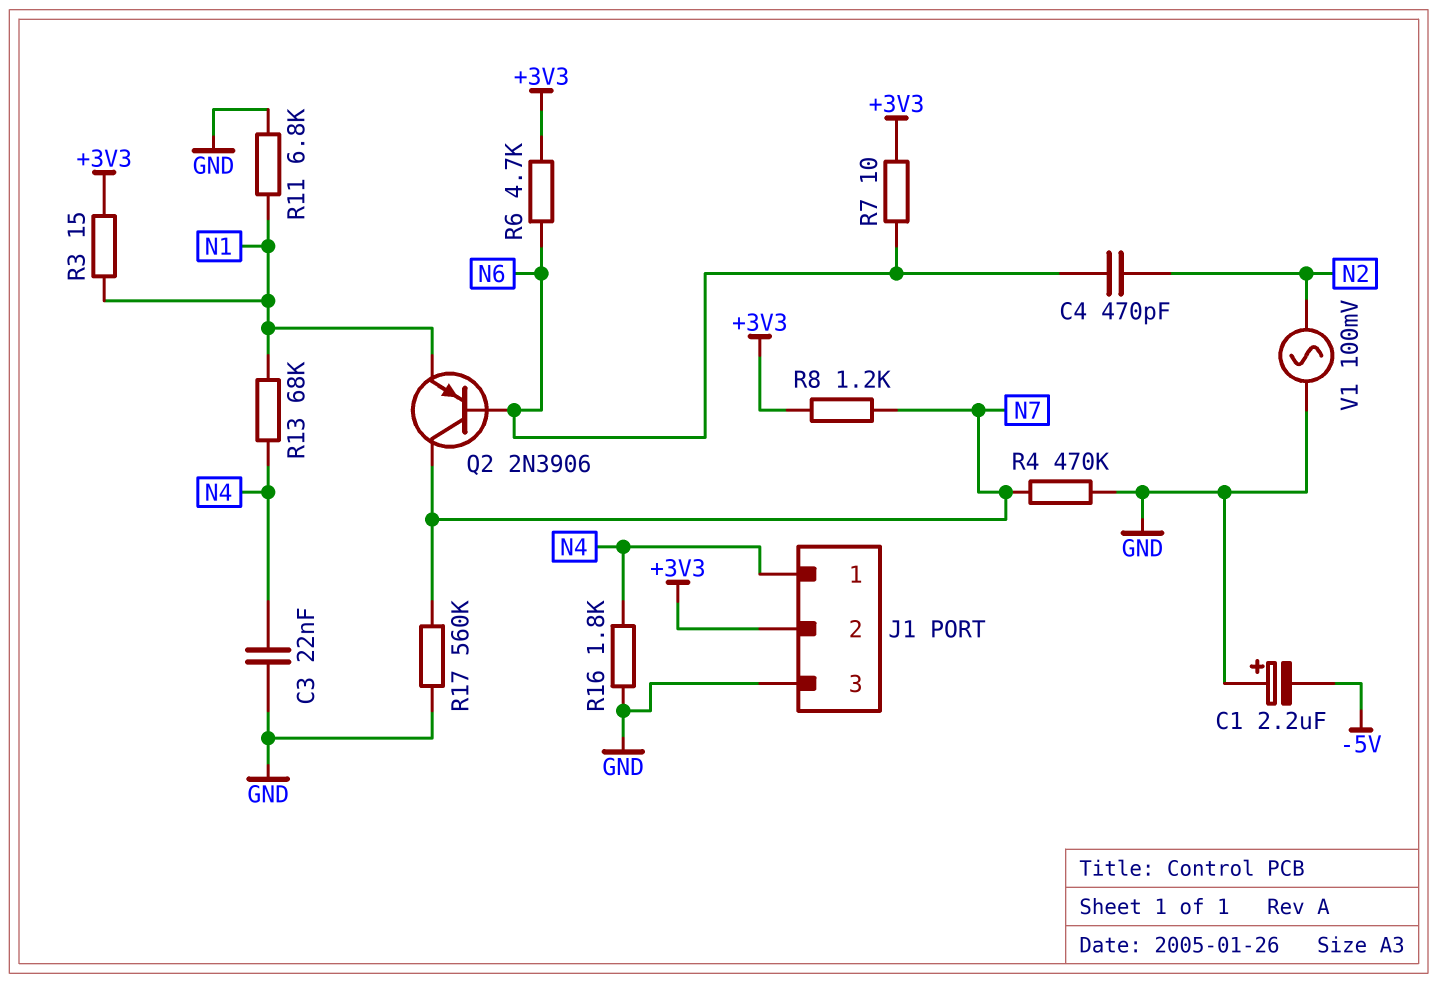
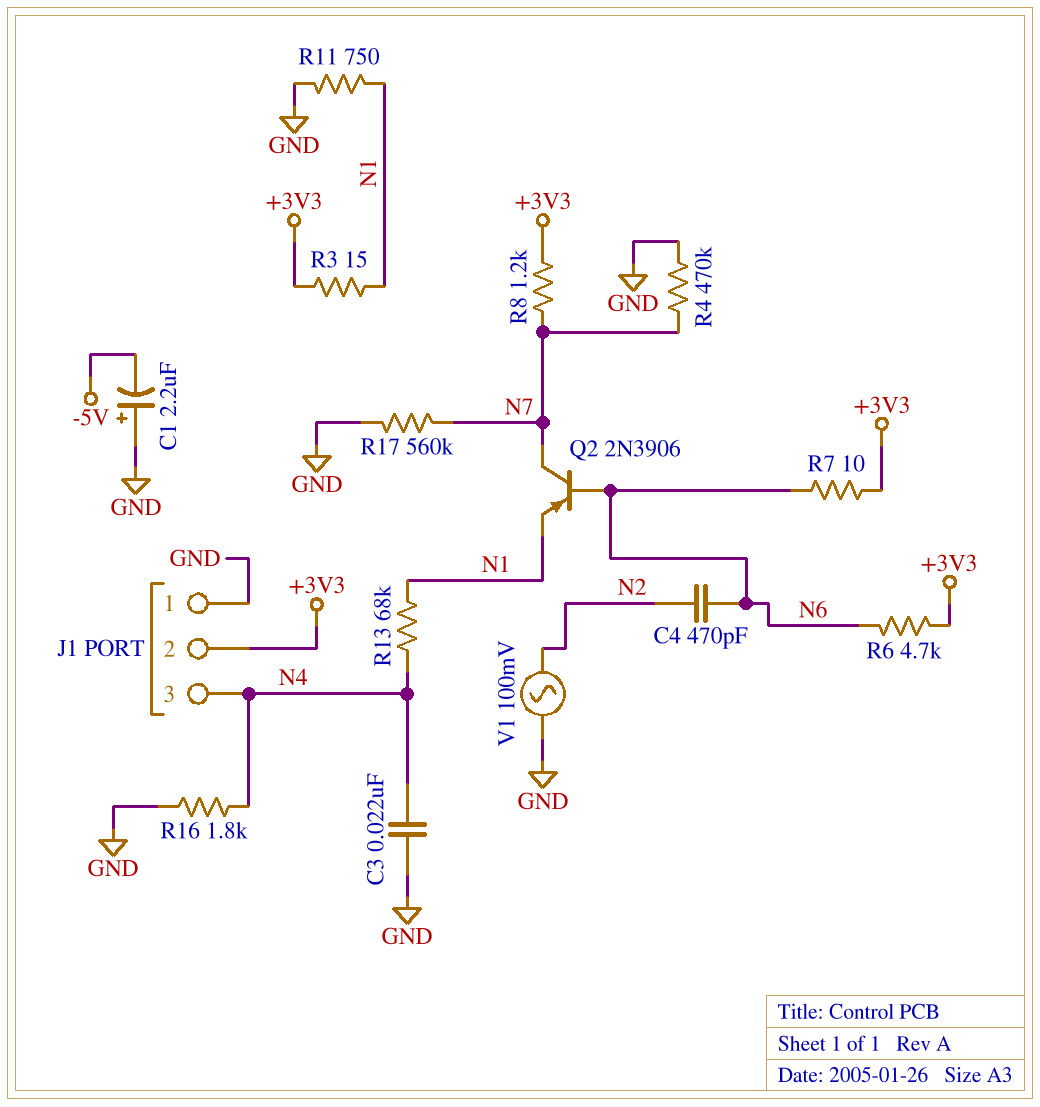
J1 pin 1: N4 -> GND
J1 pin 3: GND -> N4
R11: 6.8k (GND, N1) -> 750 (GND, N1)

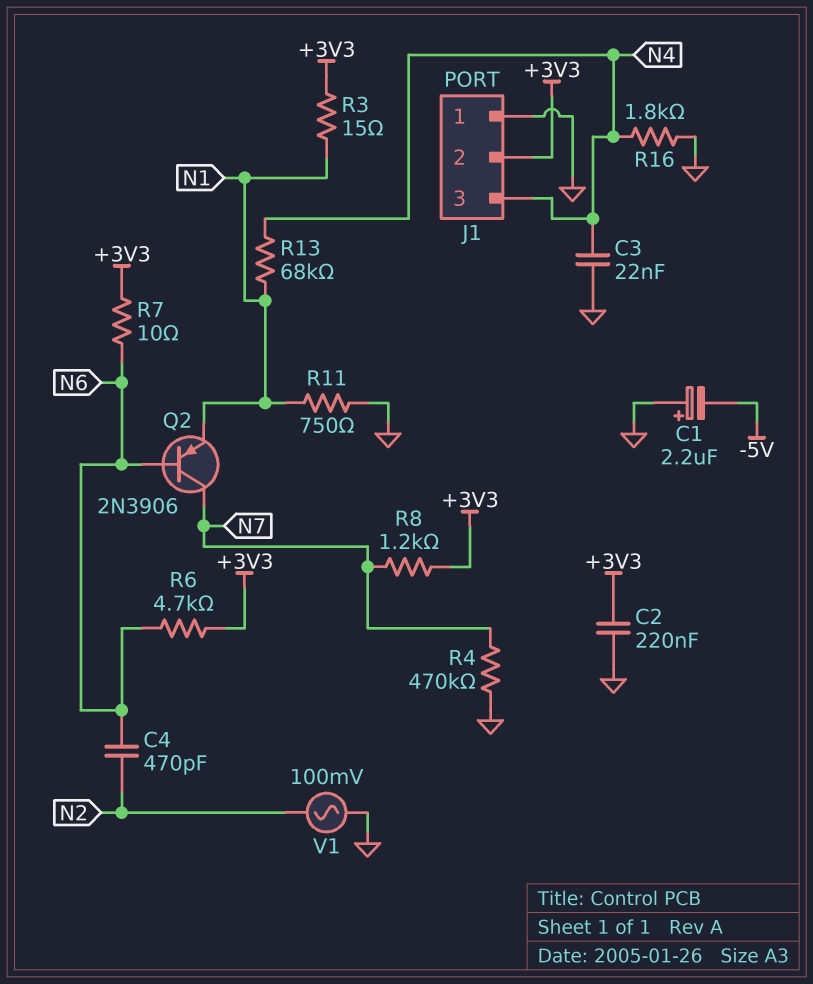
C2: none -> 220nF (+3V3, GND)
R17: 560k (GND, N7) -> none

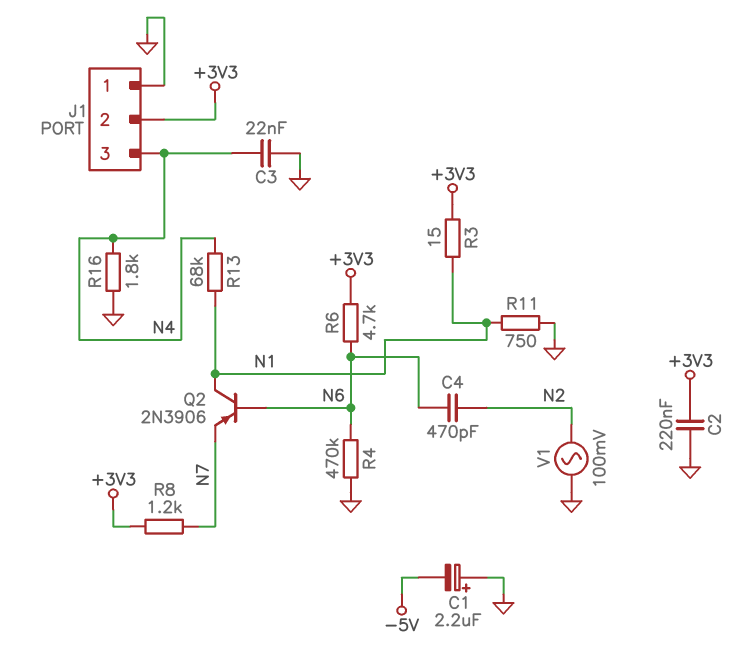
Q2: PNP 2N3906 (B N6, C N7, E N1) -> PNP 2N3906 (B N6, C N1, E N7)
R4: 470k (GND, N7) -> 470k (GND, N6)
R7: 10 (+3V3, N6) -> none

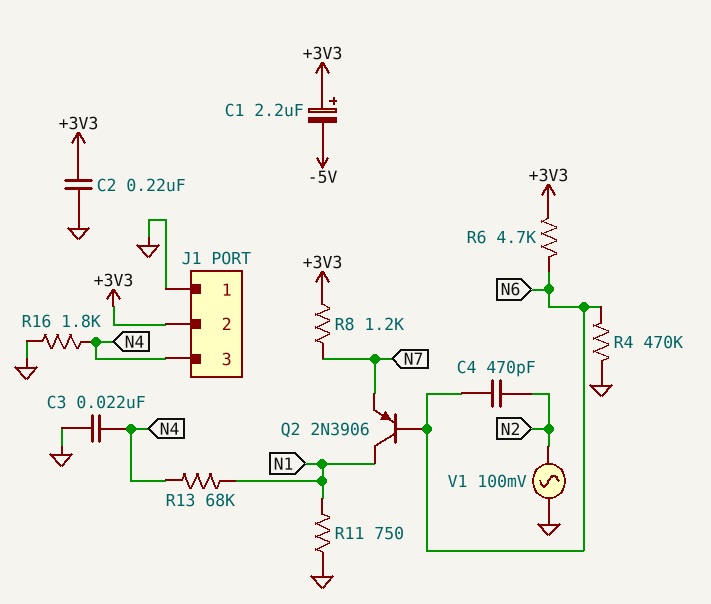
C1: 2.2uF (plus GND, minus -5V) -> 2.2uF (plus +3V3, minus -5V)
R3: 15 (+3V3, N1) -> none

